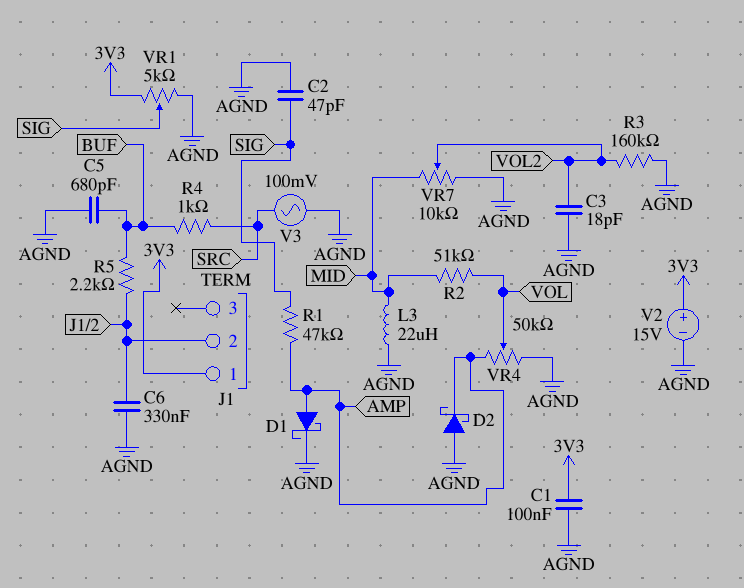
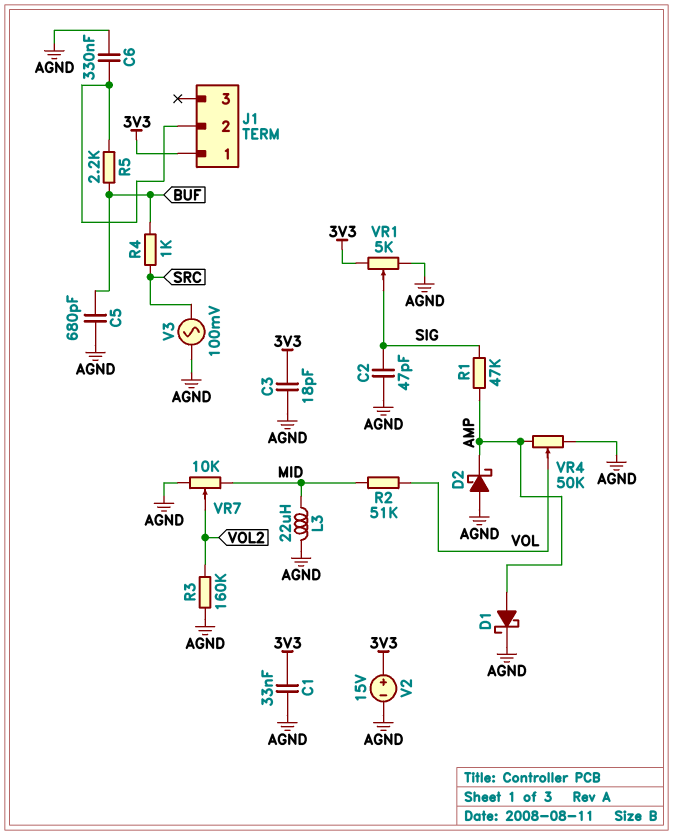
C1: 100nF (3V3, AGND) -> 33nF (3V3, AGND)
C3: 18pF (AGND, VOL2) -> 18pF (3V3, AGND)

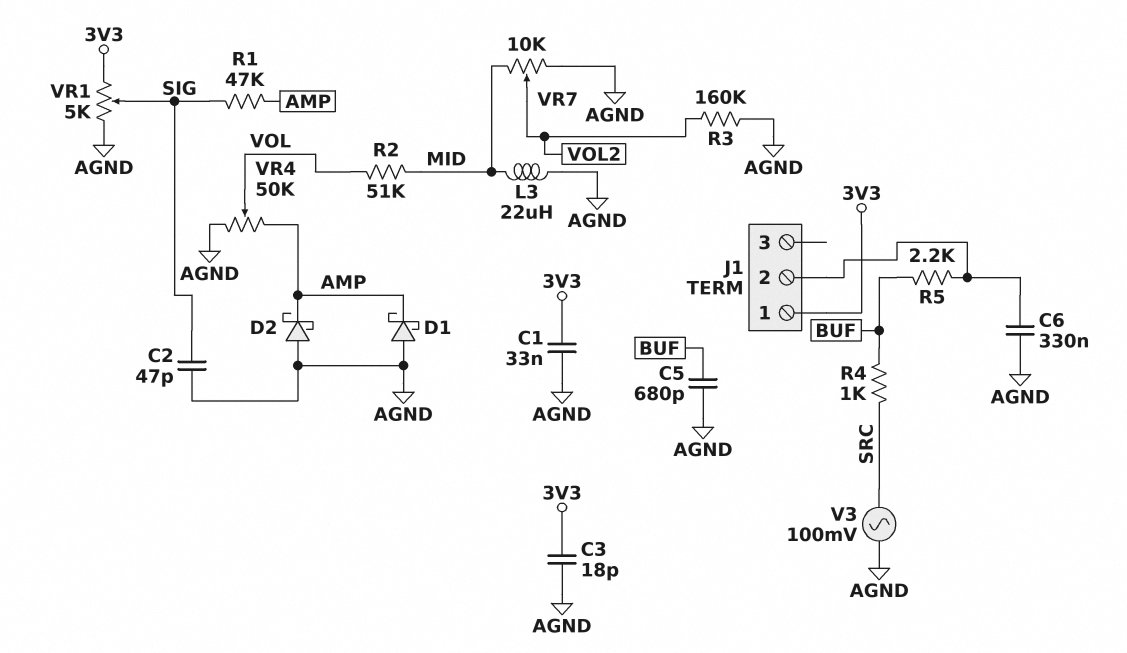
D1: schottky (A AMP, K AGND) -> schottky (A AGND, K AMP)
V2: 15V (plus 3V3, minus AGND) -> none

